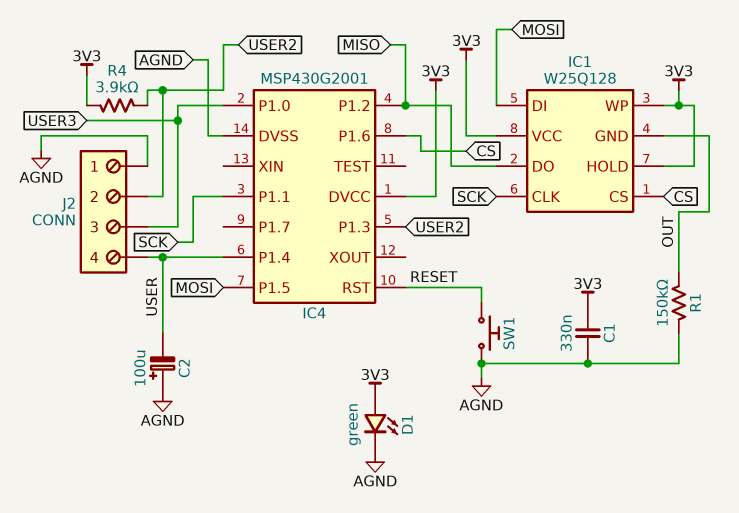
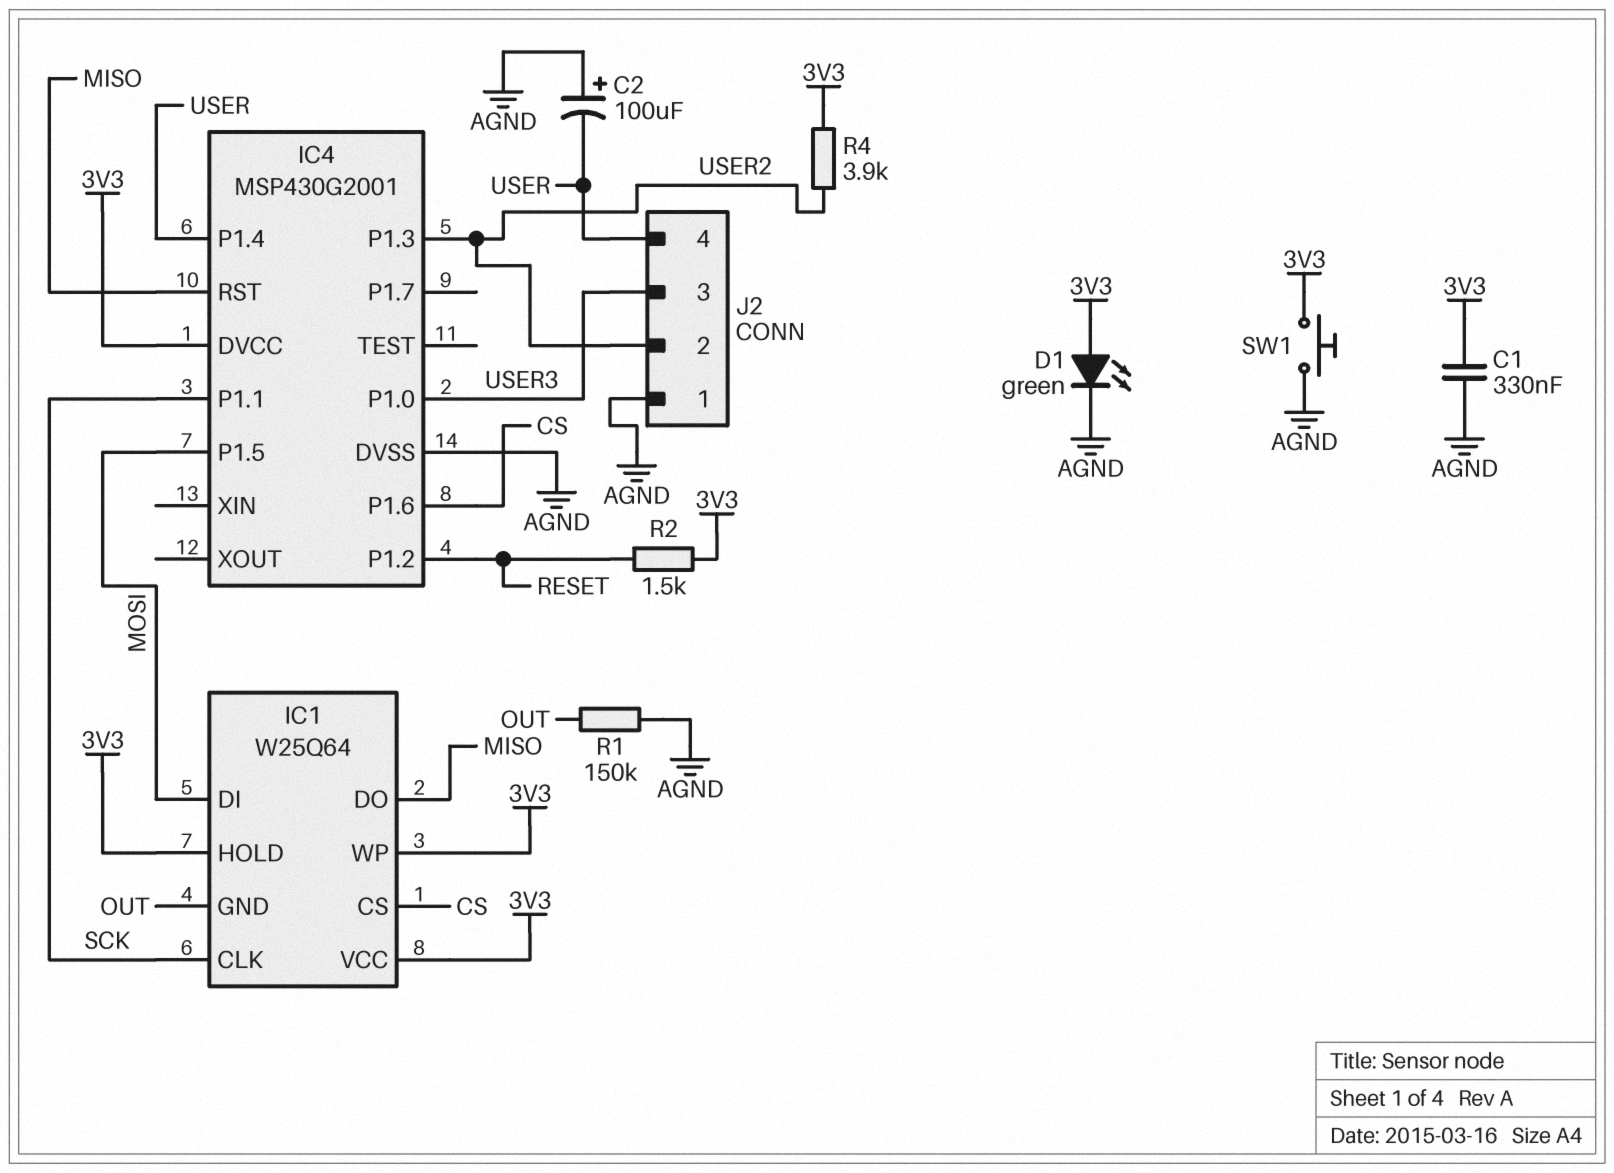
IC1: W25Q128 -> W25Q64
IC4 pin P1.2: MISO -> RESET
IC4 pin RST: RESET -> MISO
R2: none -> 1.5k (3V3, RESET)
SW1: button (AGND, RESET) -> button (3V3, AGND)

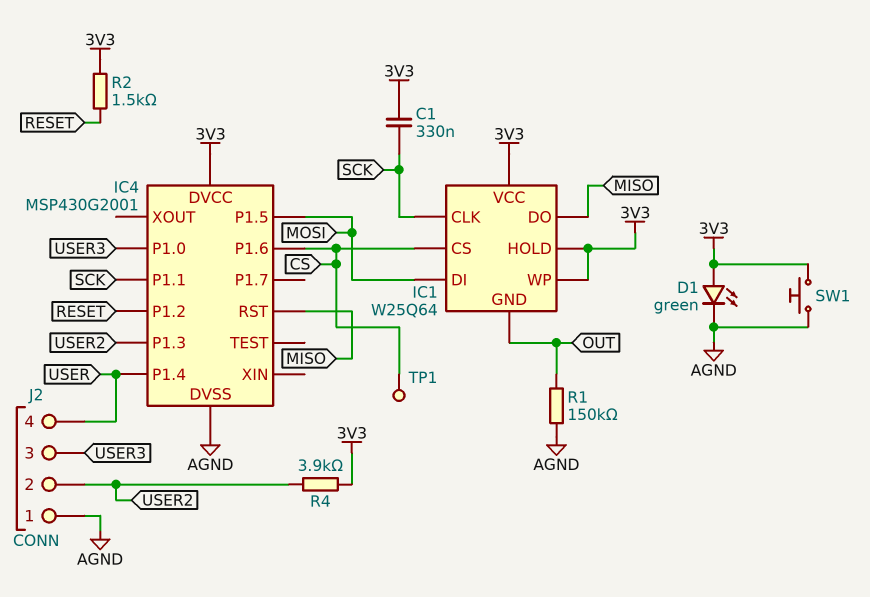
C1: 330nF (3V3, AGND) -> 330nF (3V3, SCK)
C2: 100uF (plus AGND, minus USER) -> none
TP1: none -> test point (CS)

